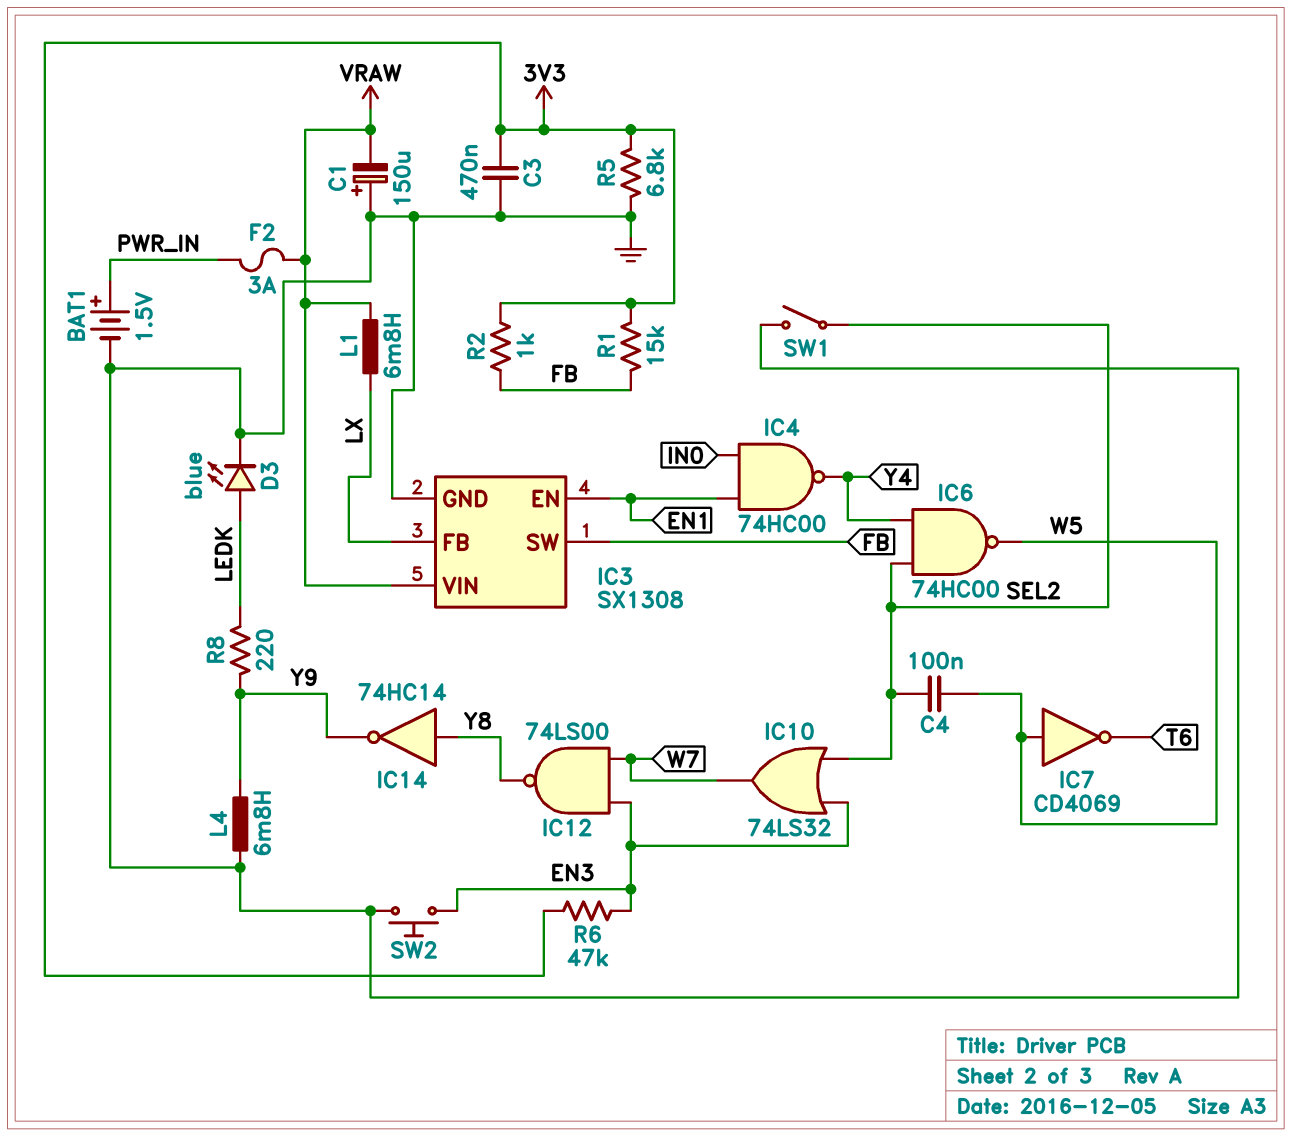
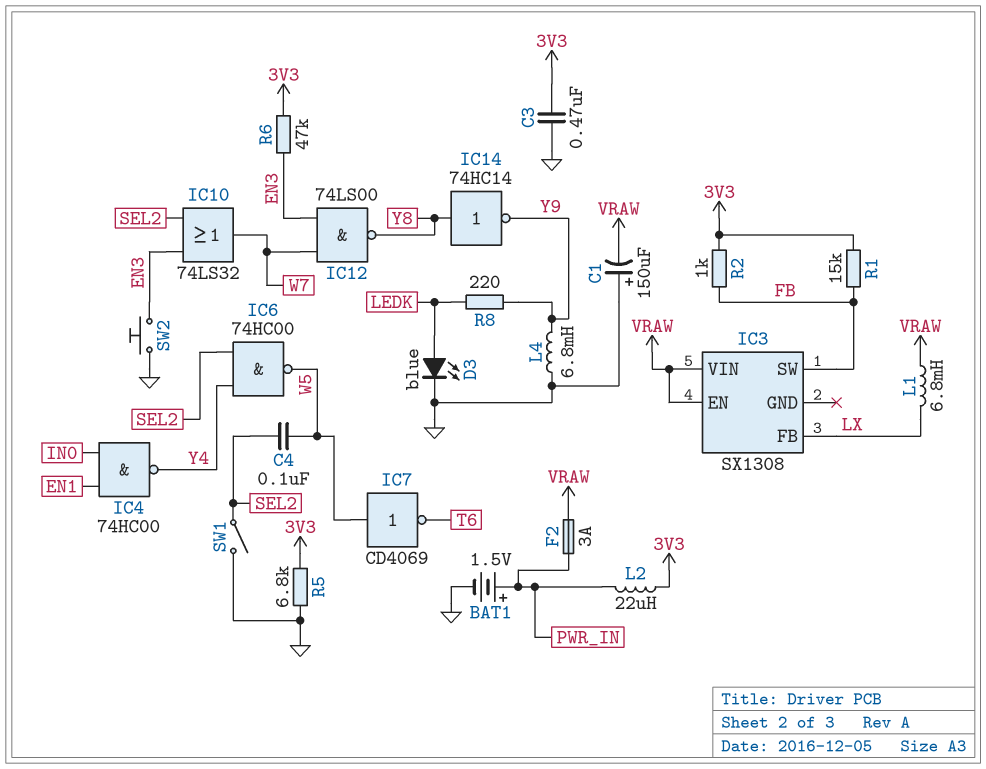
IC3 pin EN: EN1 -> VRAW
IC3 pin GND: GND -> none
L2: none -> 22uH (3V3, PWR_IN)

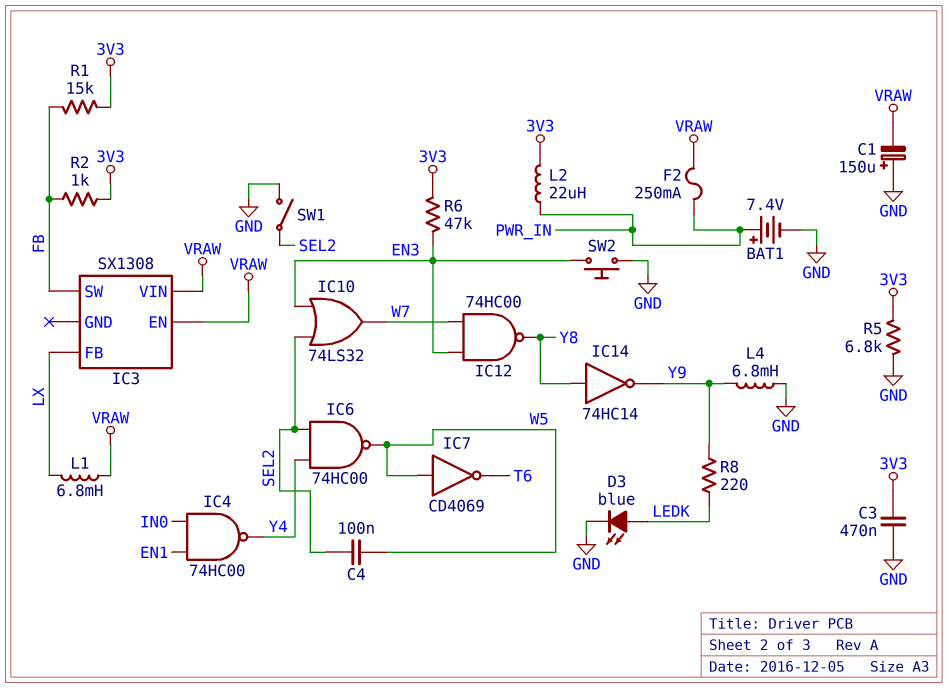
BAT1: 1.5V (plus PWR_IN, minus GND) -> 7.4V (plus PWR_IN, minus GND)
F2: 3A (PWR_IN, VRAW) -> 250mA (PWR_IN, VRAW)
IC12: NAND 74LS00 (in EN3, in W7, out Y8) -> NAND 74HC00 (in EN3, in W7, out Y8)

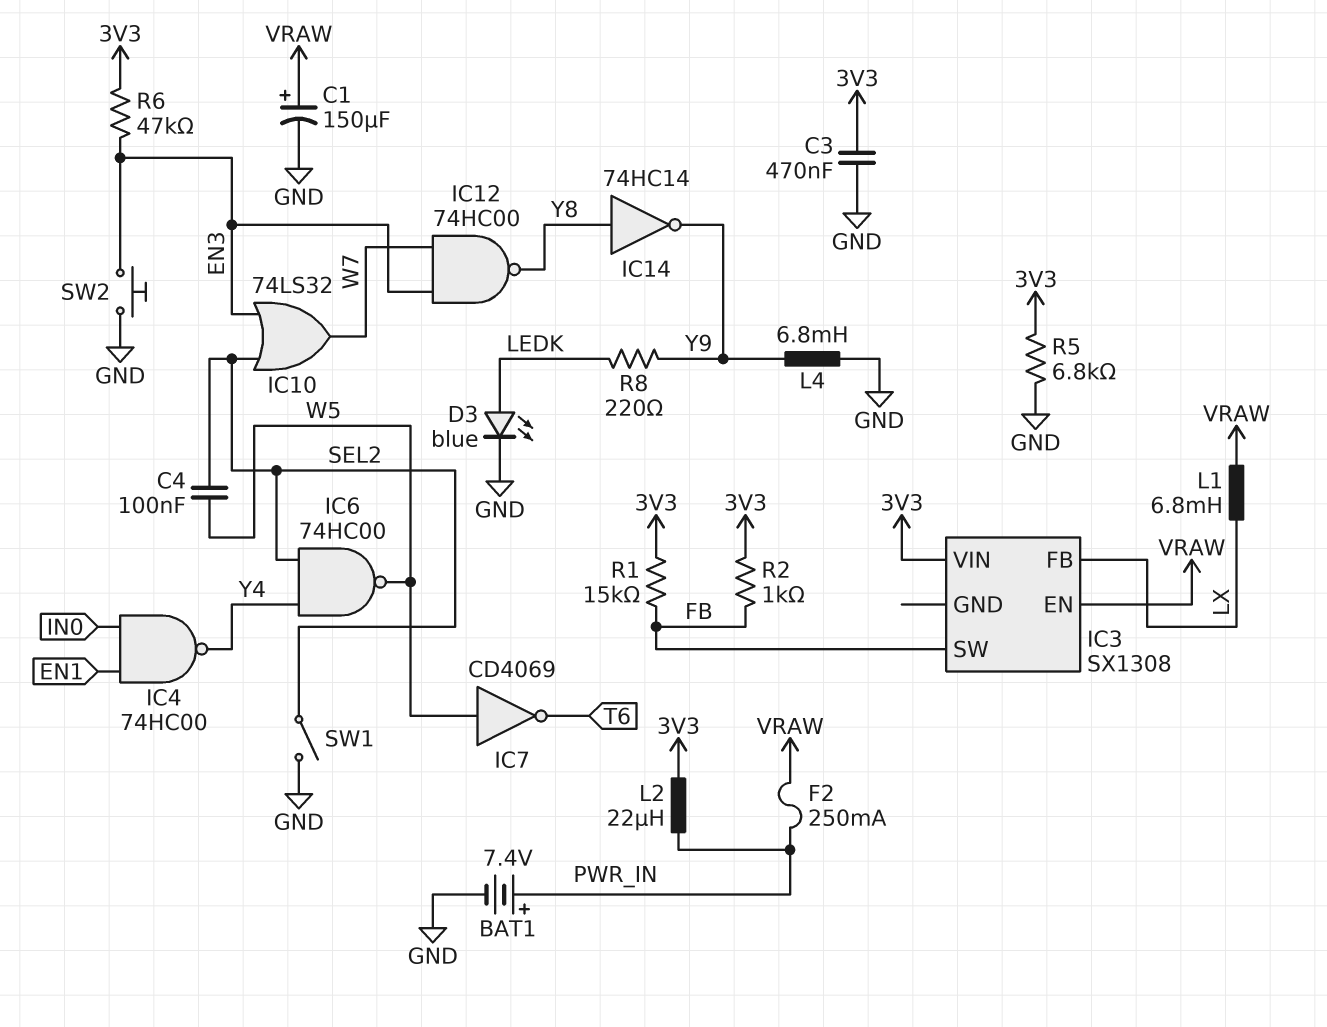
C1: 150uF (plus GND, minus VRAW) -> 150uF (plus VRAW, minus GND)
IC3 pin VIN: VRAW -> 3V3

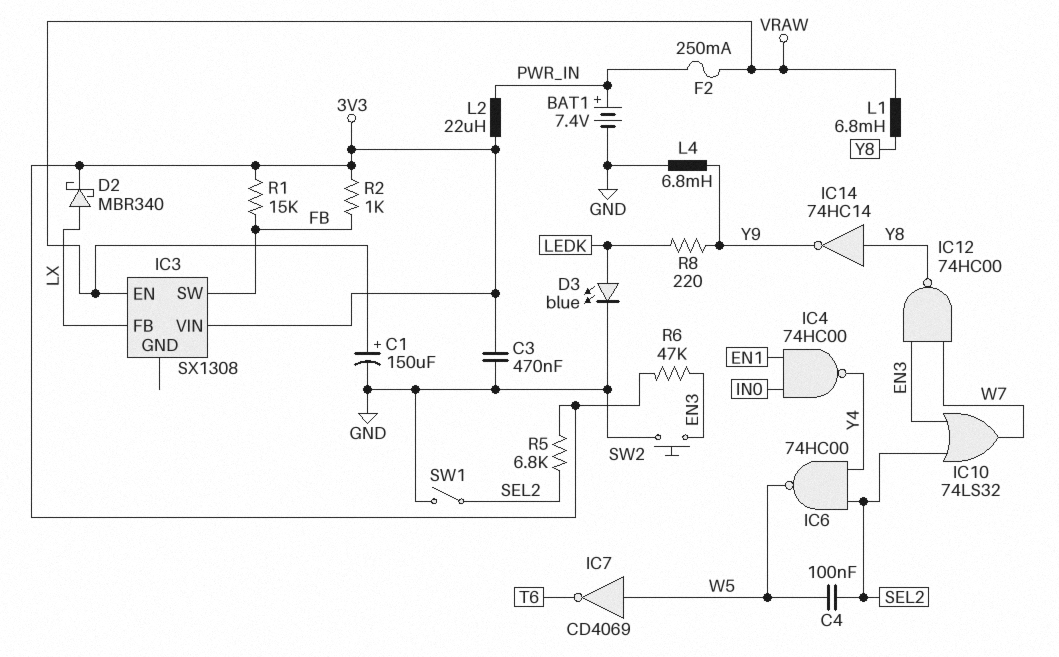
D2: none -> schottky MBR340 (A LX, K 3V3)
L1: 6.8mH (LX, VRAW) -> 6.8mH (VRAW, Y8)
R5: 6.8k (3V3, GND) -> 6.8k (3V3, SEL2)

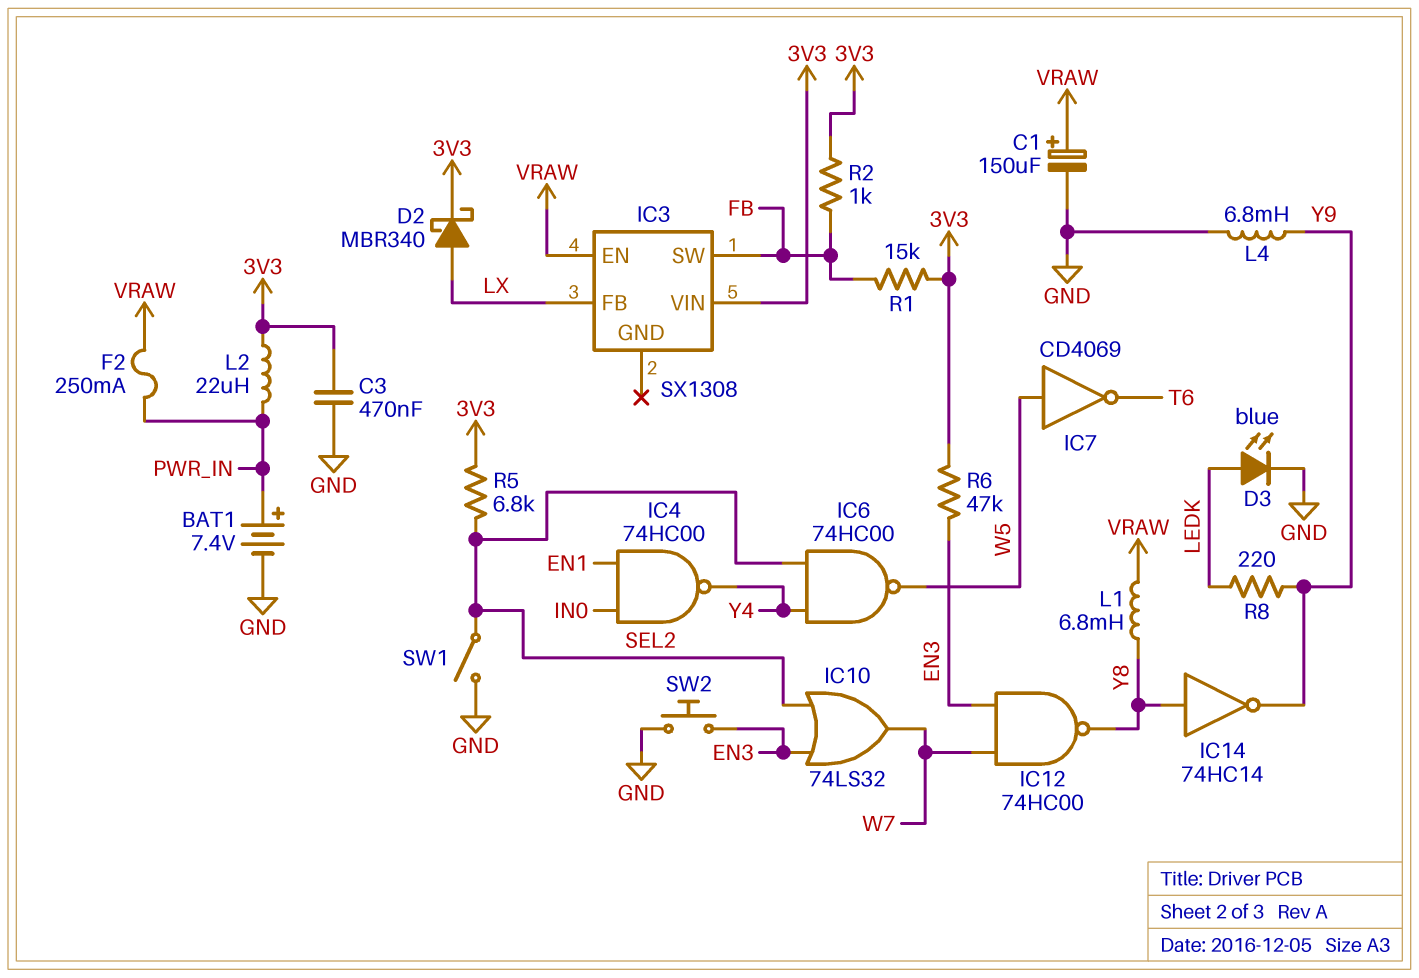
C4: 100nF (SEL2, W5) -> none

